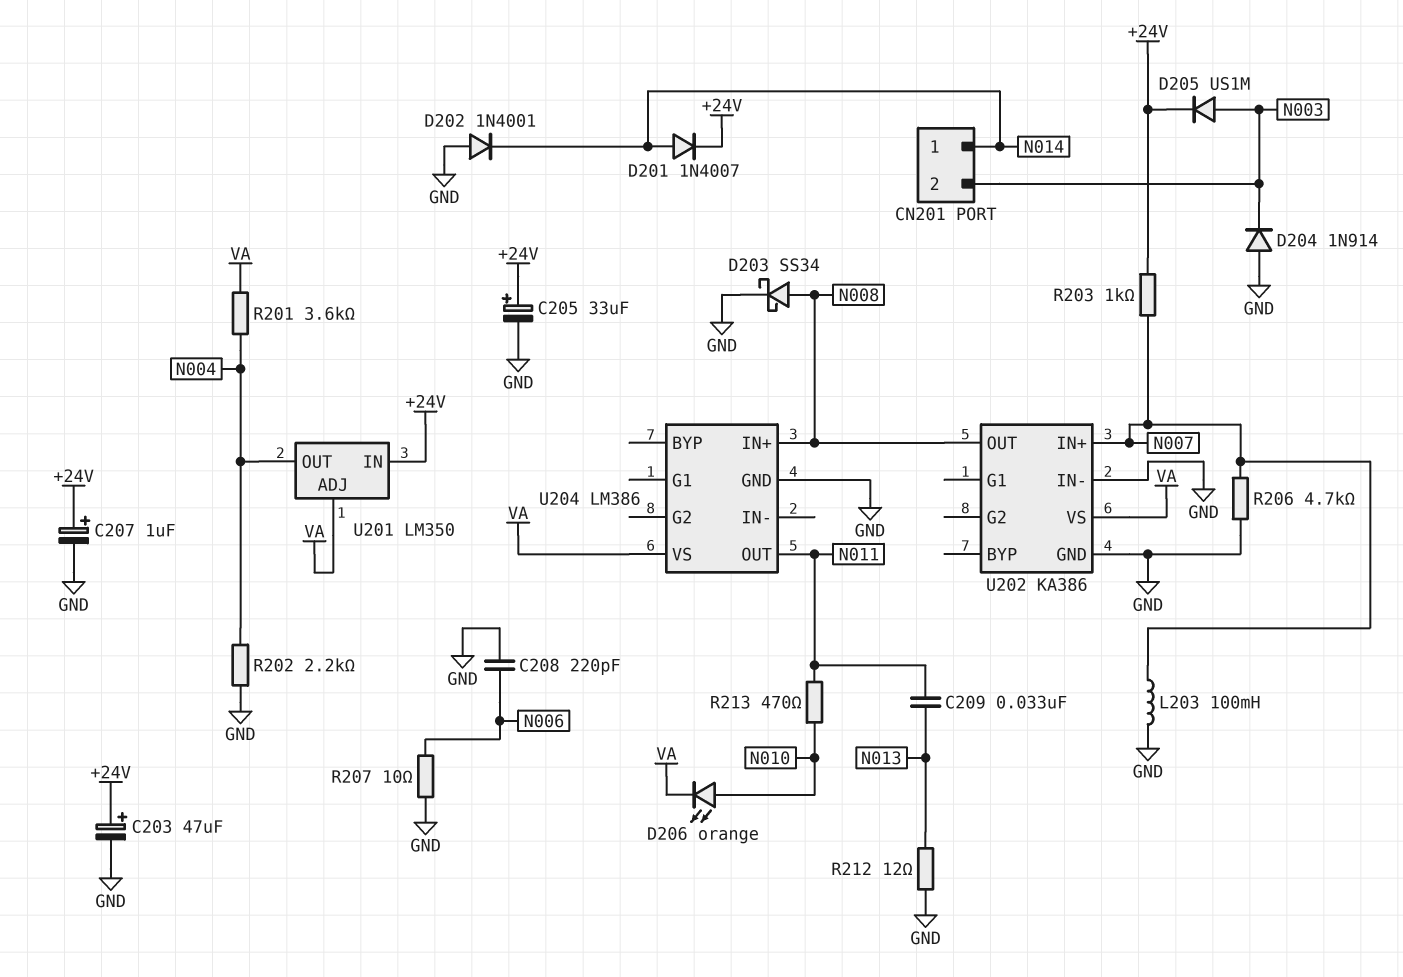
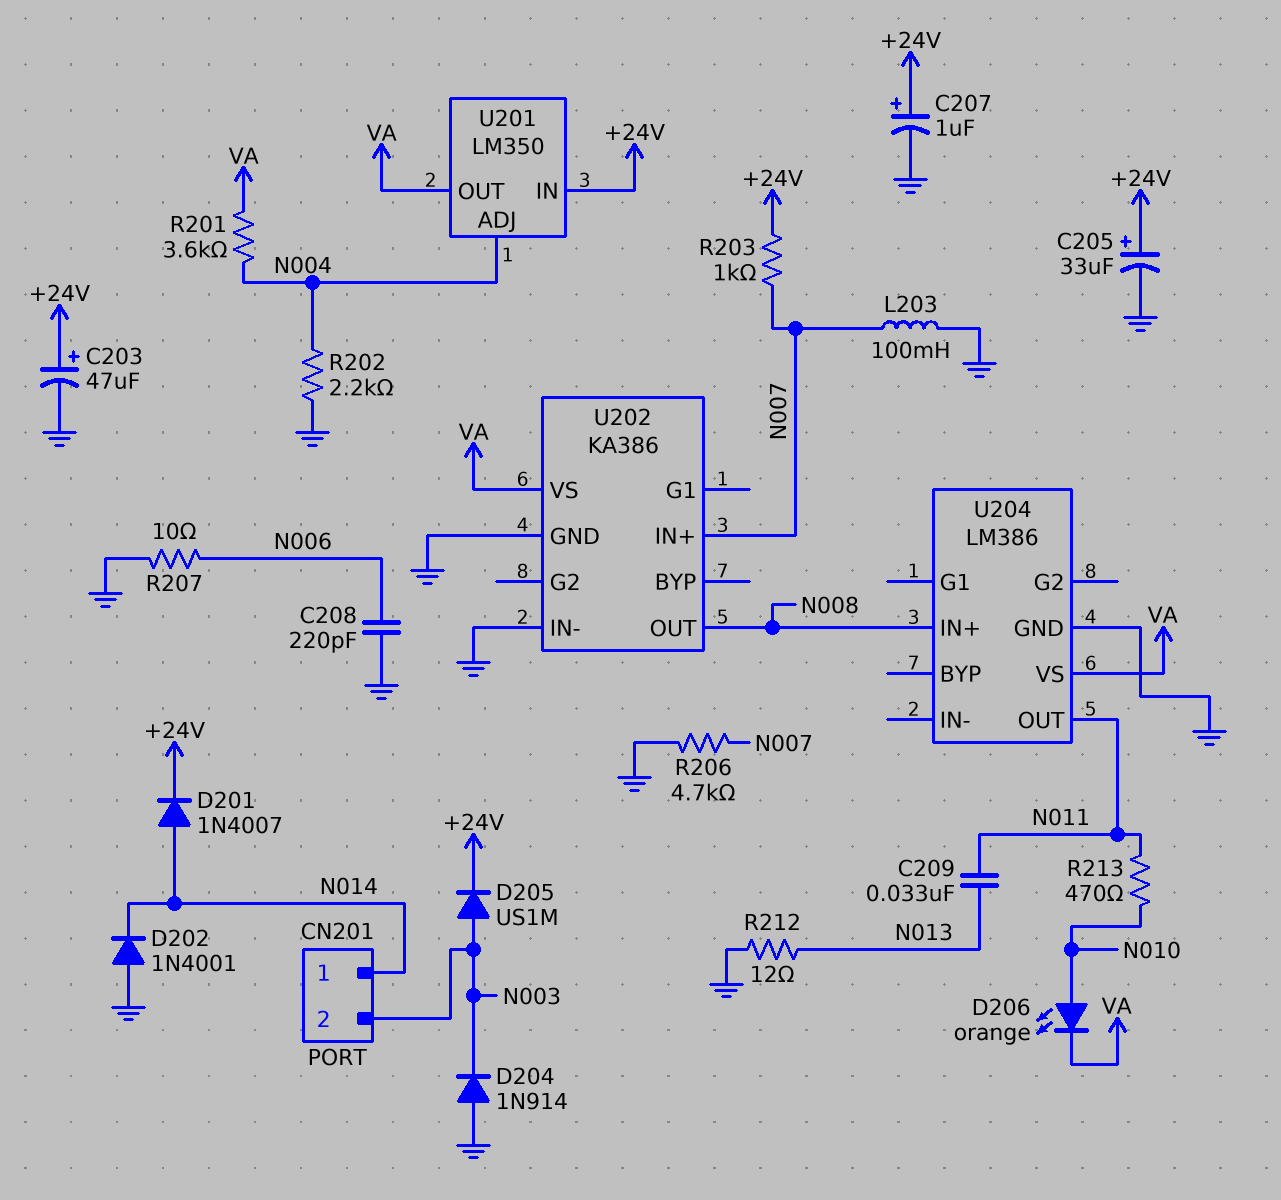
D203: schottky SS34 (A N008, K GND) -> none
U201 pin ADJ: VA -> N004
U201 pin OUT: N004 -> VA

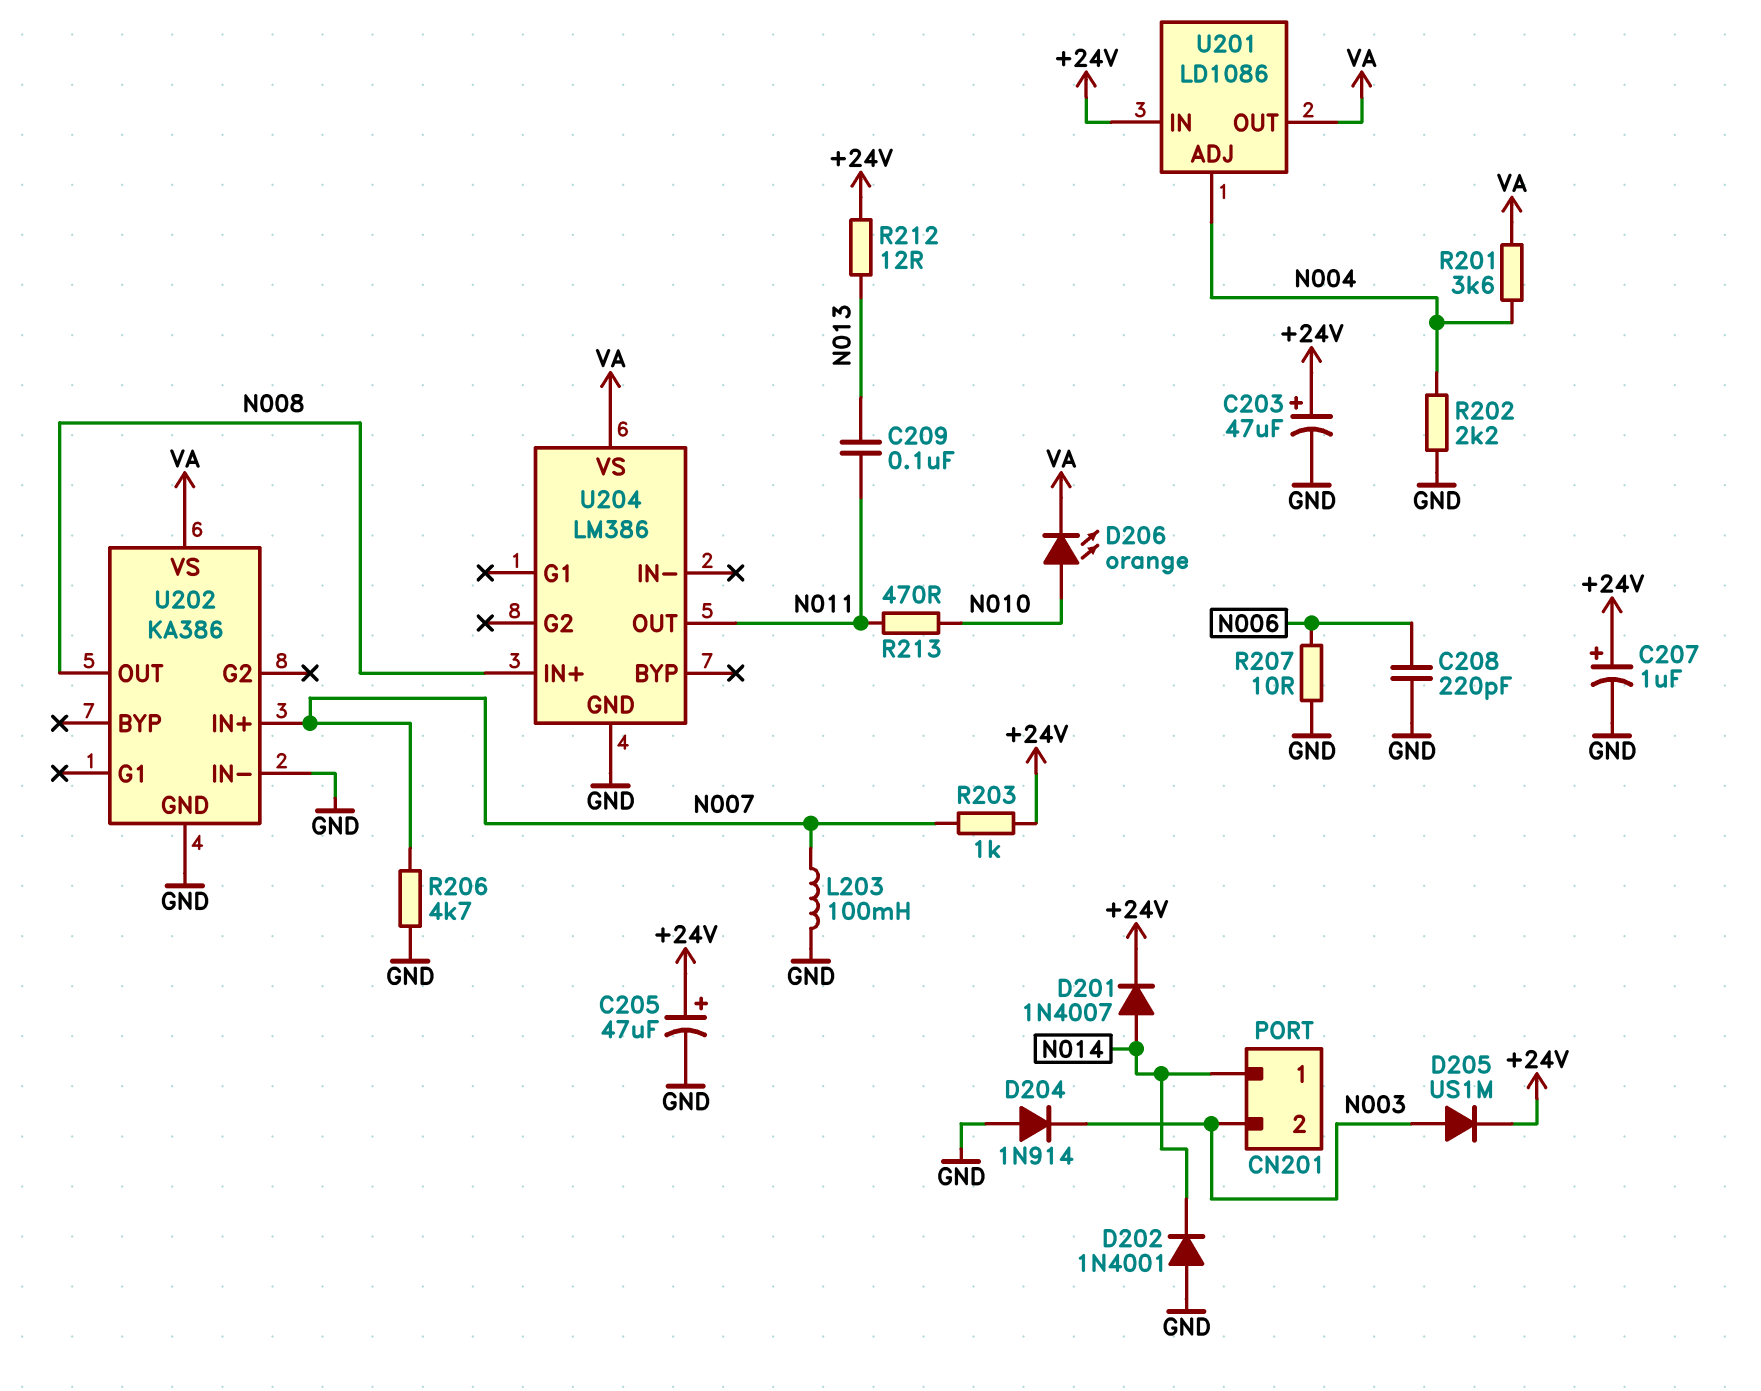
C205: 33uF (plus +24V, minus GND) -> 47uF (plus +24V, minus GND)
C209: 33nF (N011, N013) -> 100nF (N011, N013)
R212: 12 (GND, N013) -> 12 (+24V, N013)
U201: LM350 -> LD1086

